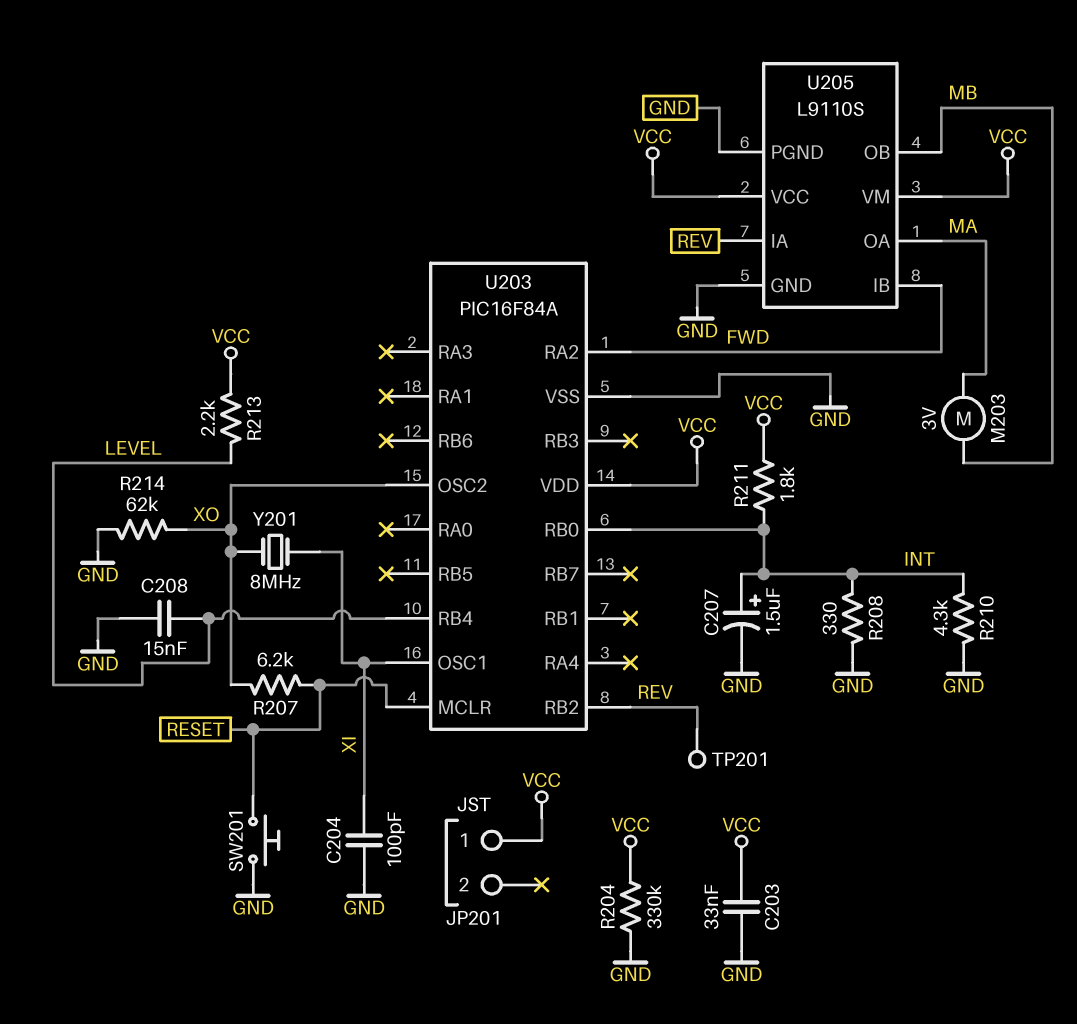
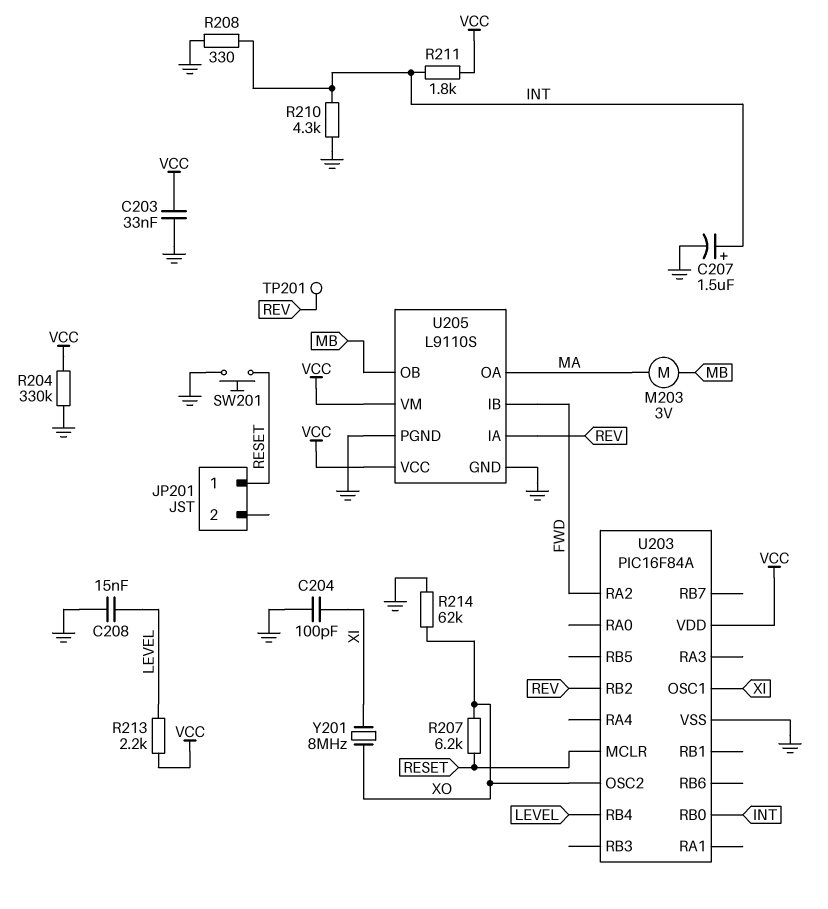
JP201 pin 1: VCC -> RESET

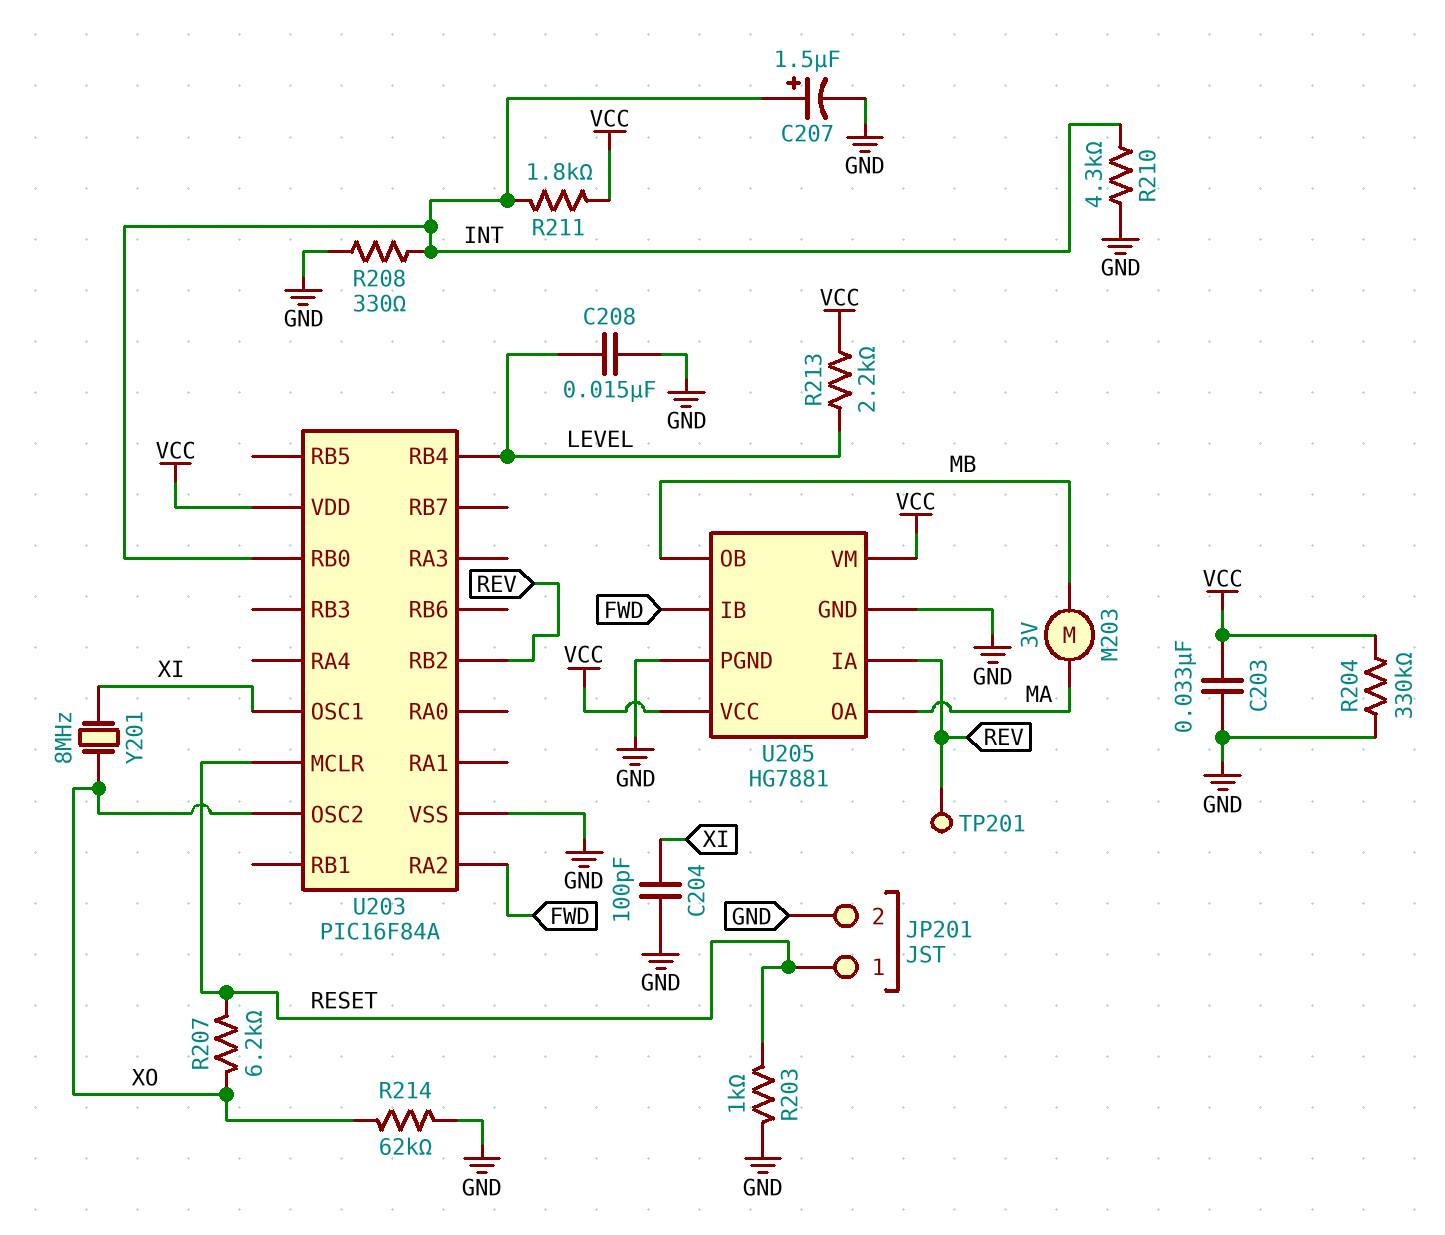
JP201 pin 2: none -> GND
R203: none -> 1k (GND, RESET)
SW201: button (GND, RESET) -> none
U205: L9110S -> HG7881

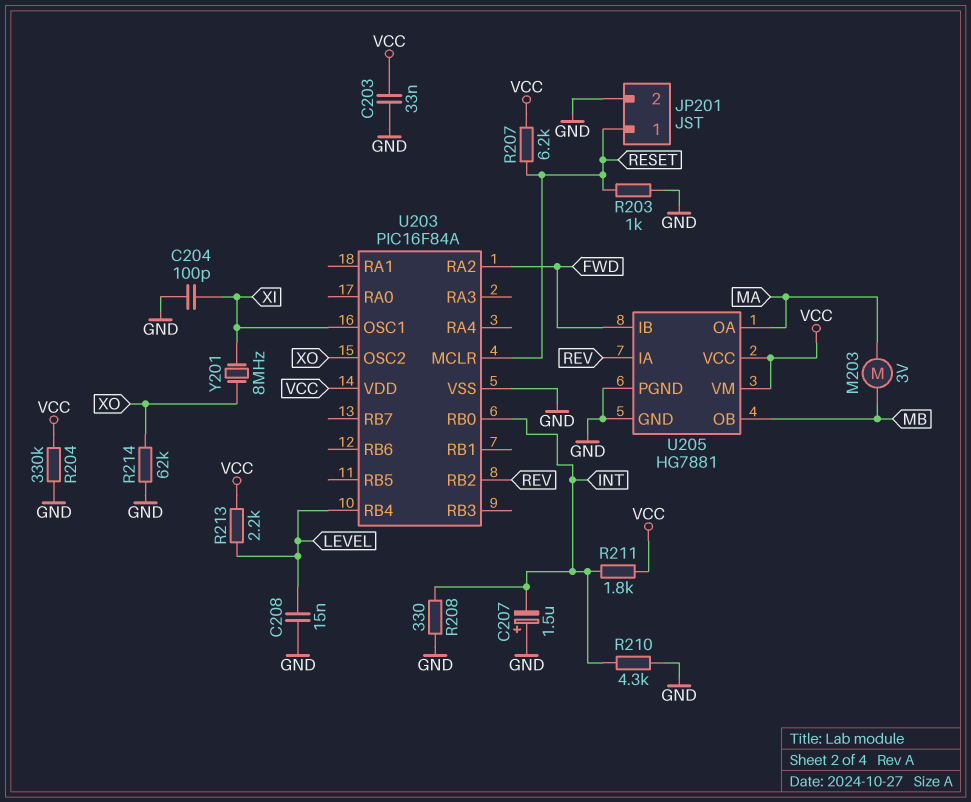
C207: 1.5uF (plus INT, minus GND) -> 1.5uF (plus GND, minus INT)
R207: 6.2k (RESET, XO) -> 6.2k (RESET, VCC)
TP201: test point (REV) -> none

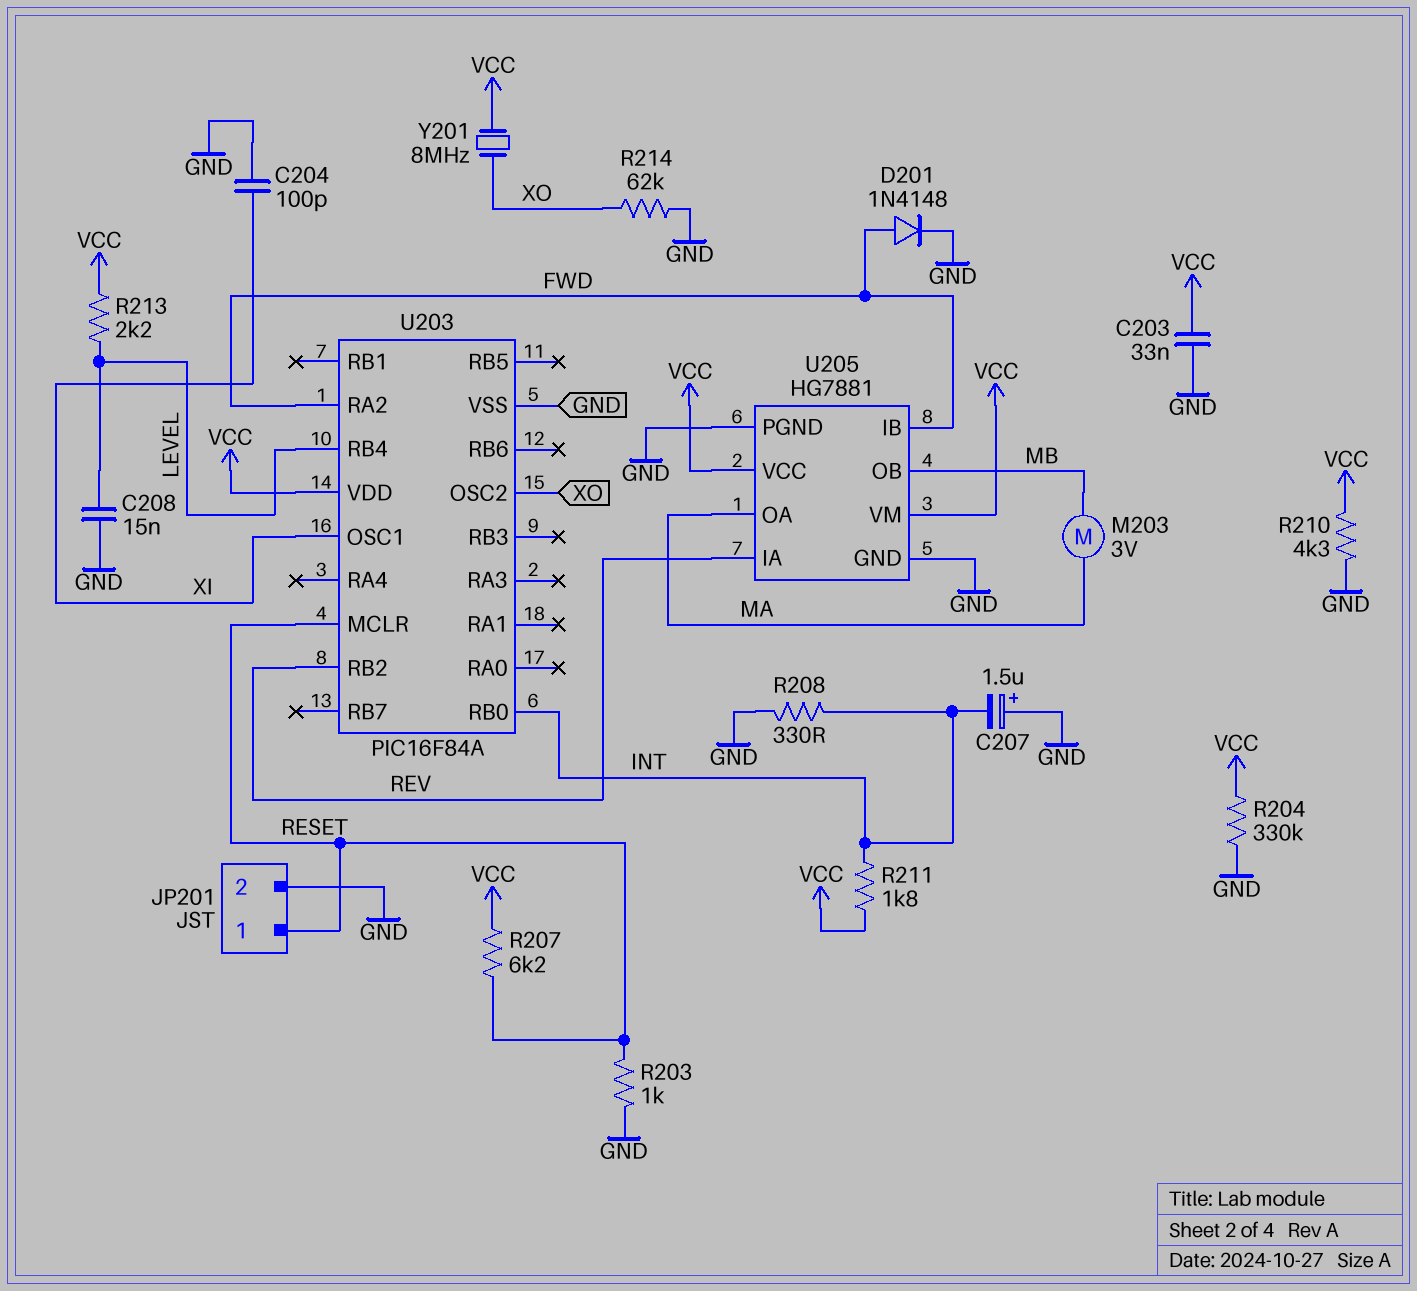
D201: none -> diode 1N4148 (A FWD, K GND)
R210: 4.3k (GND, INT) -> 4.3k (GND, VCC)
Y201: 8MHz (XI, XO) -> 8MHz (VCC, XO)

